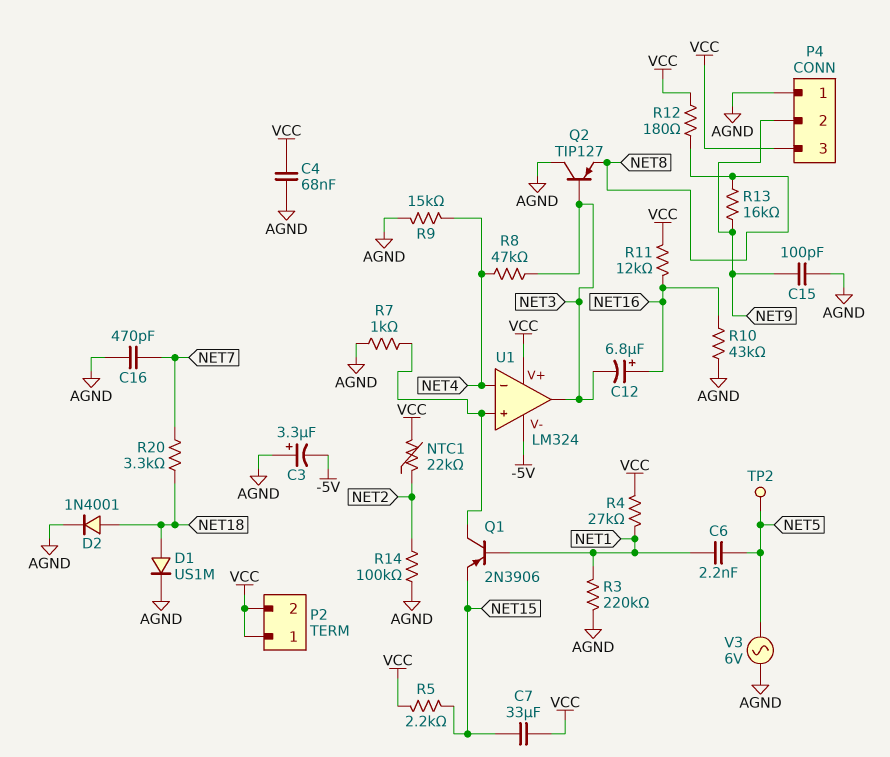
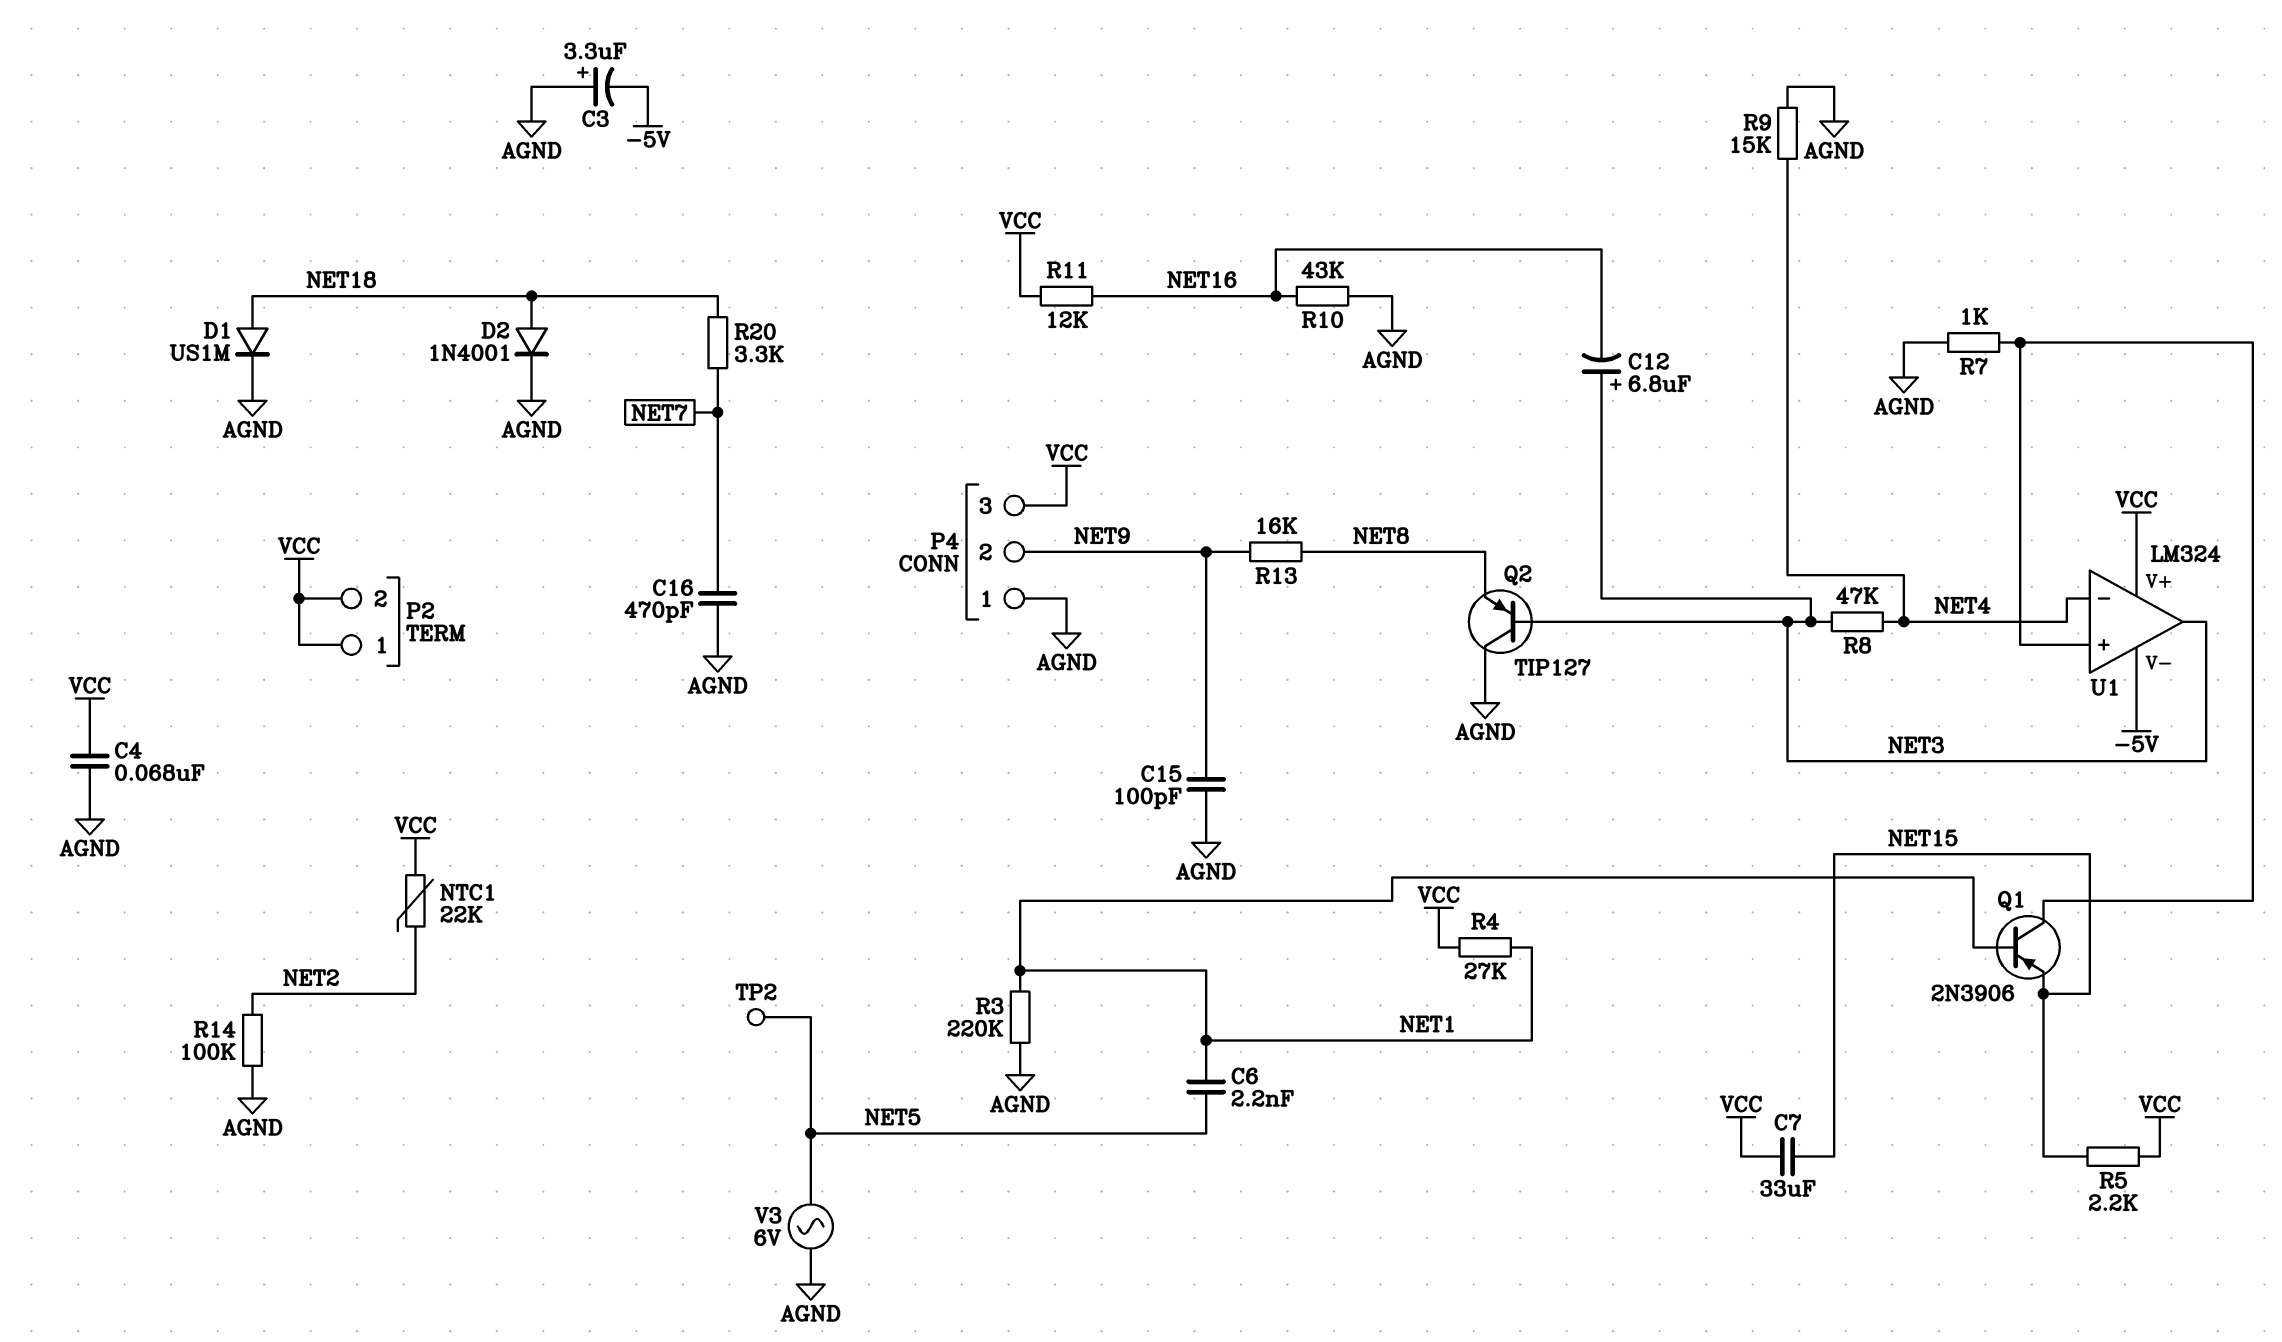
C12: 6.8uF (plus NET16, minus NET3) -> 6.8uF (plus NET3, minus NET16)
R12: 180 (NET8, VCC) -> none

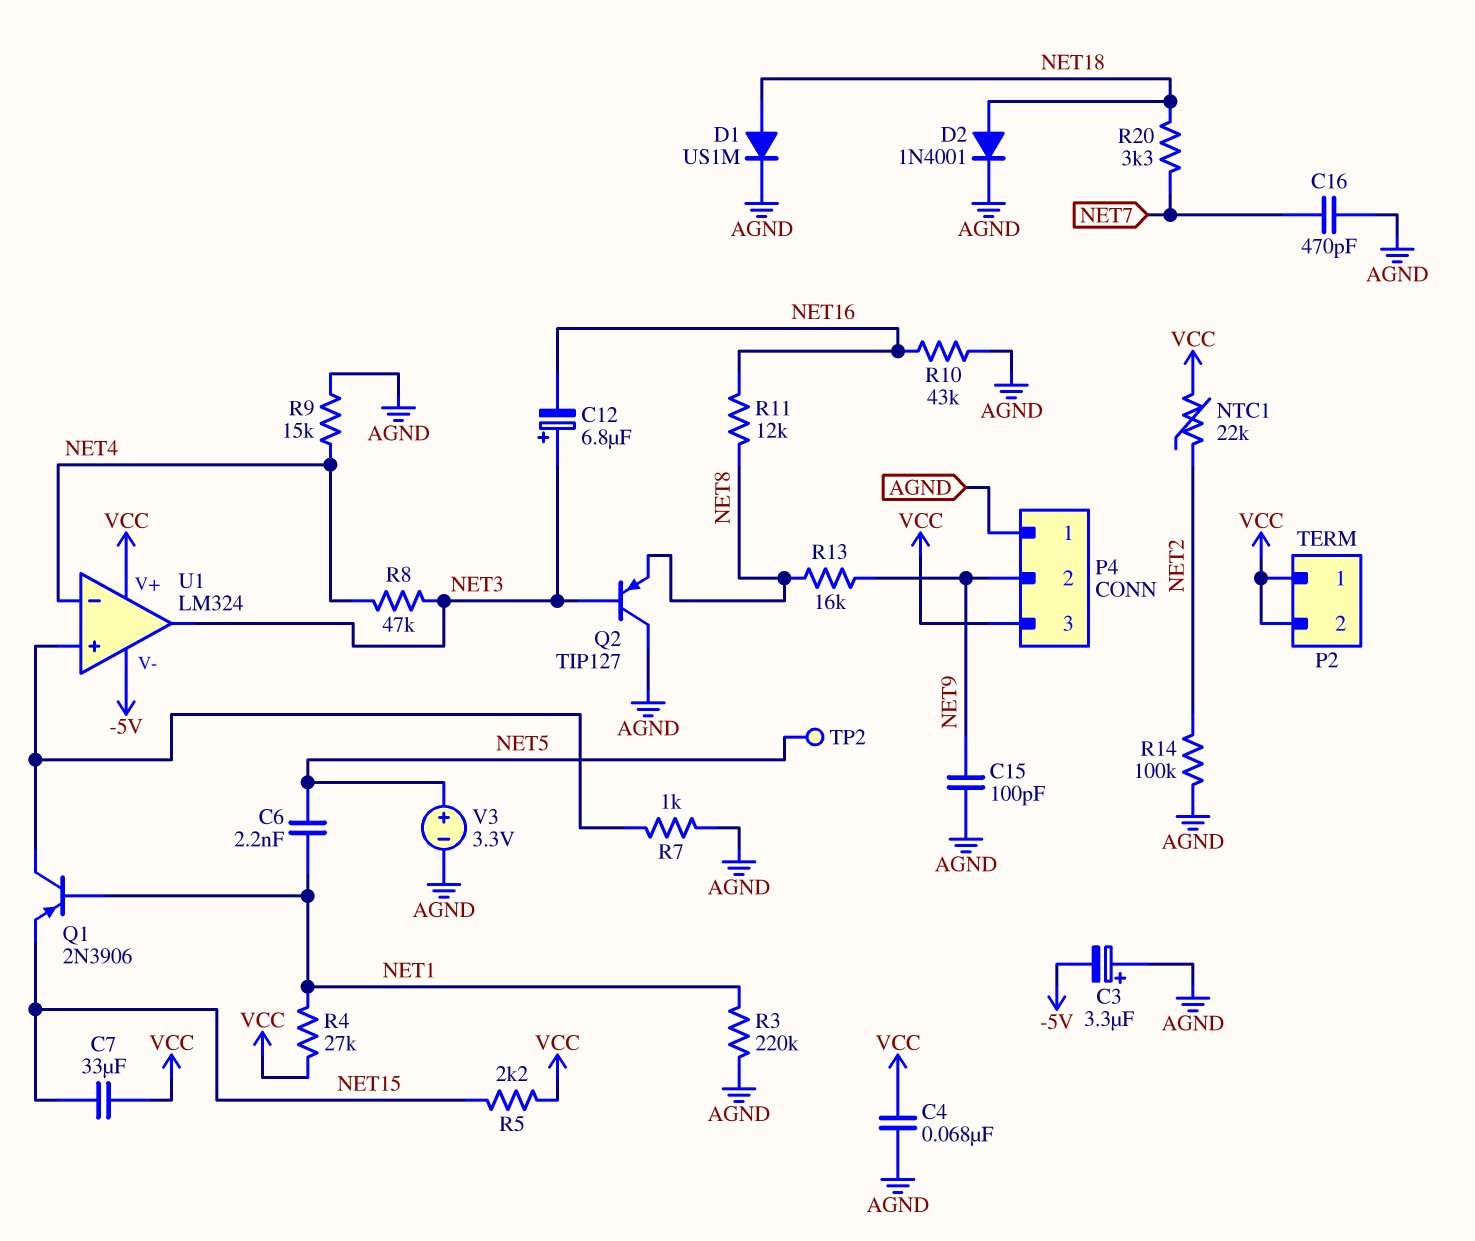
R11: 12k (NET16, VCC) -> 12k (NET8, NET16)
V3: AC 6V (AGND, NET5) -> 3.3V (plus NET5, minus AGND)

